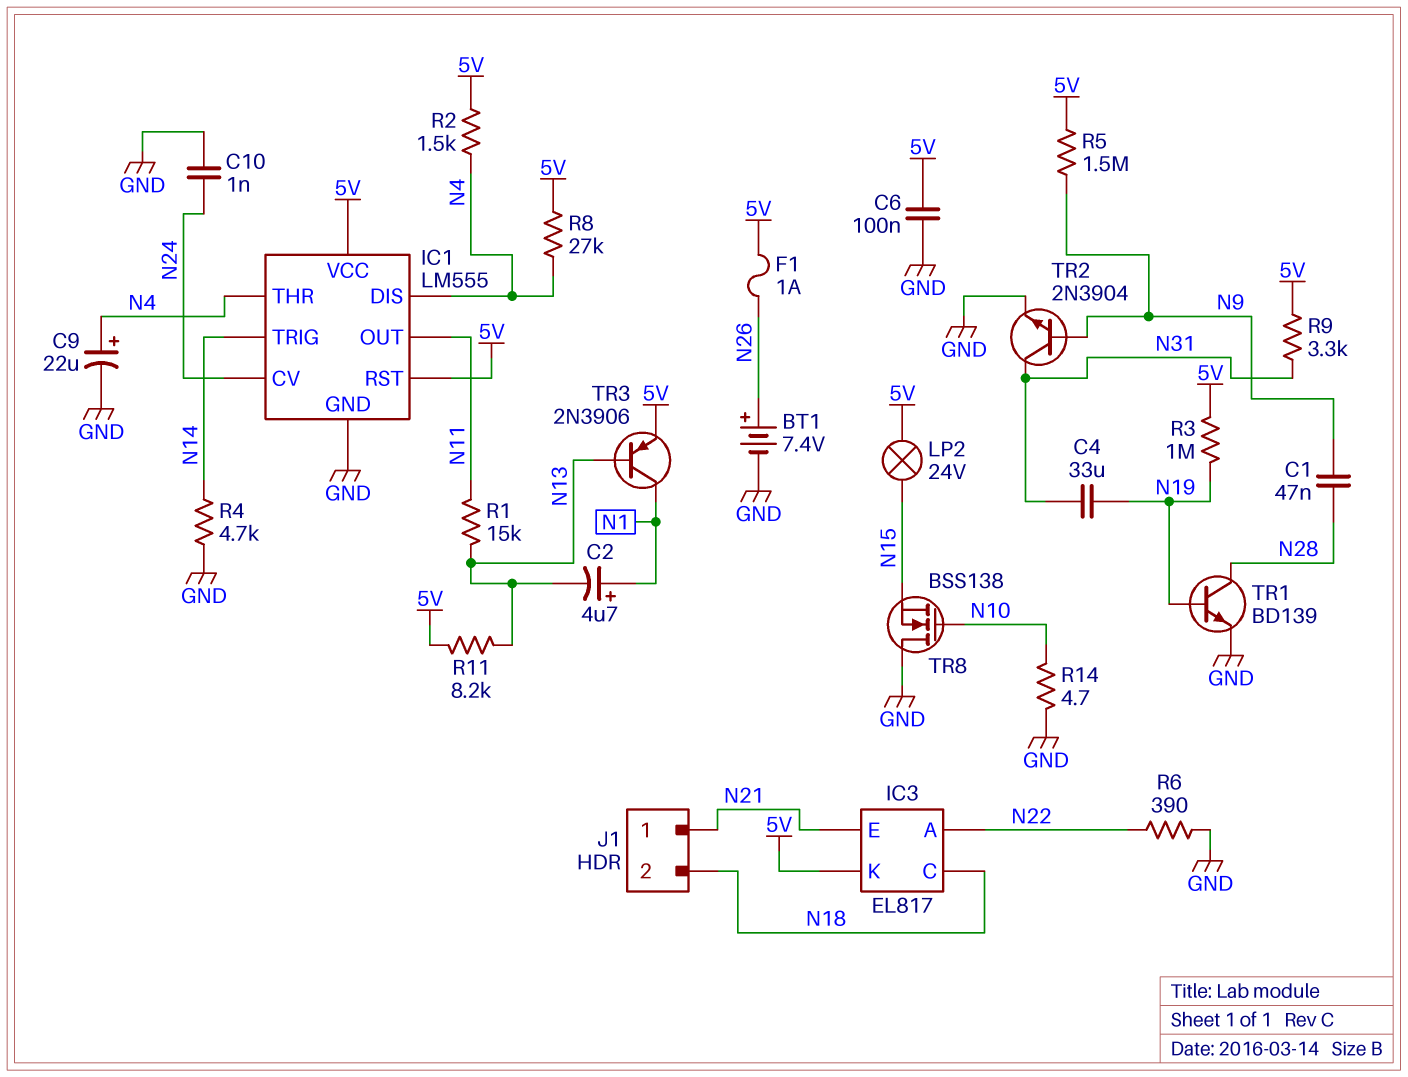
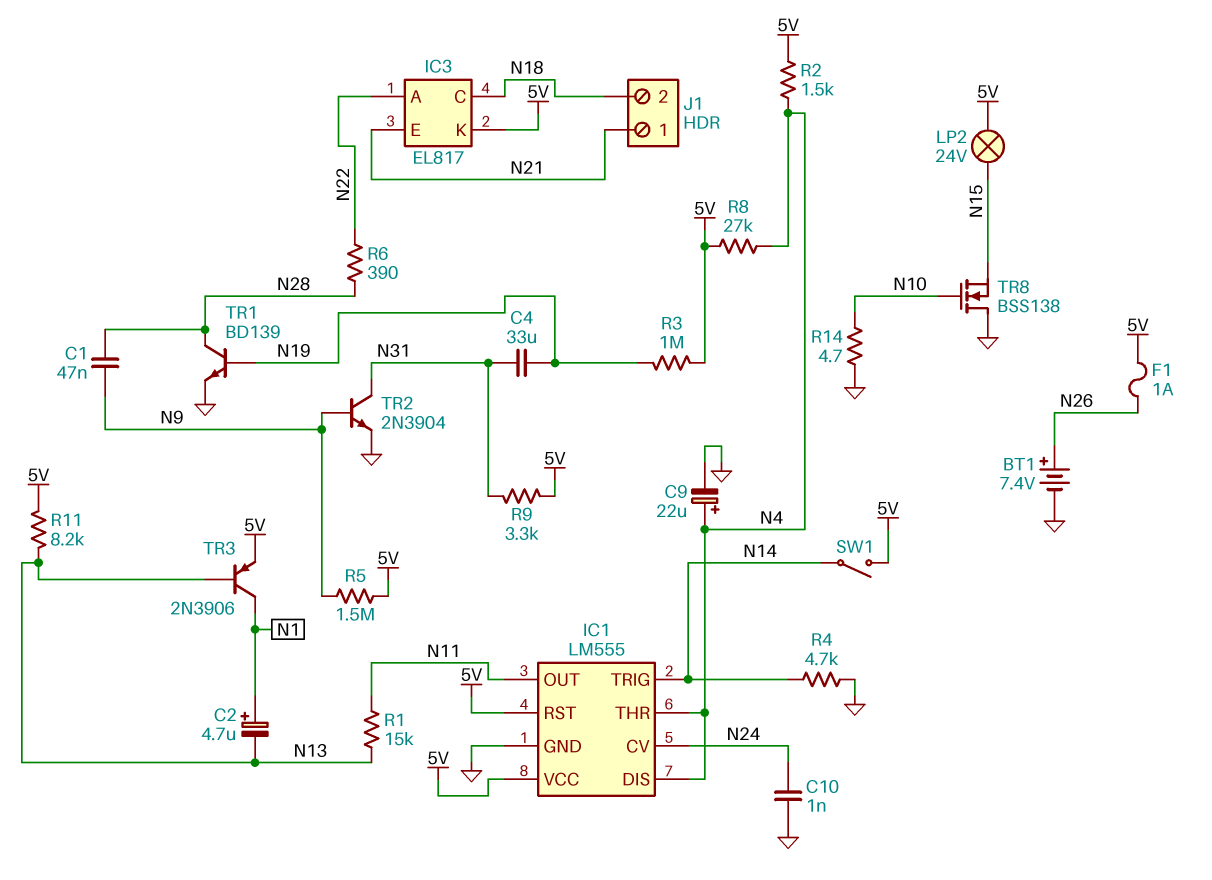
C6: 100nF (5V, GND) -> none
R6: 390 (GND, N22) -> 390 (N22, N28)
SW1: none -> switch (5V, N14)

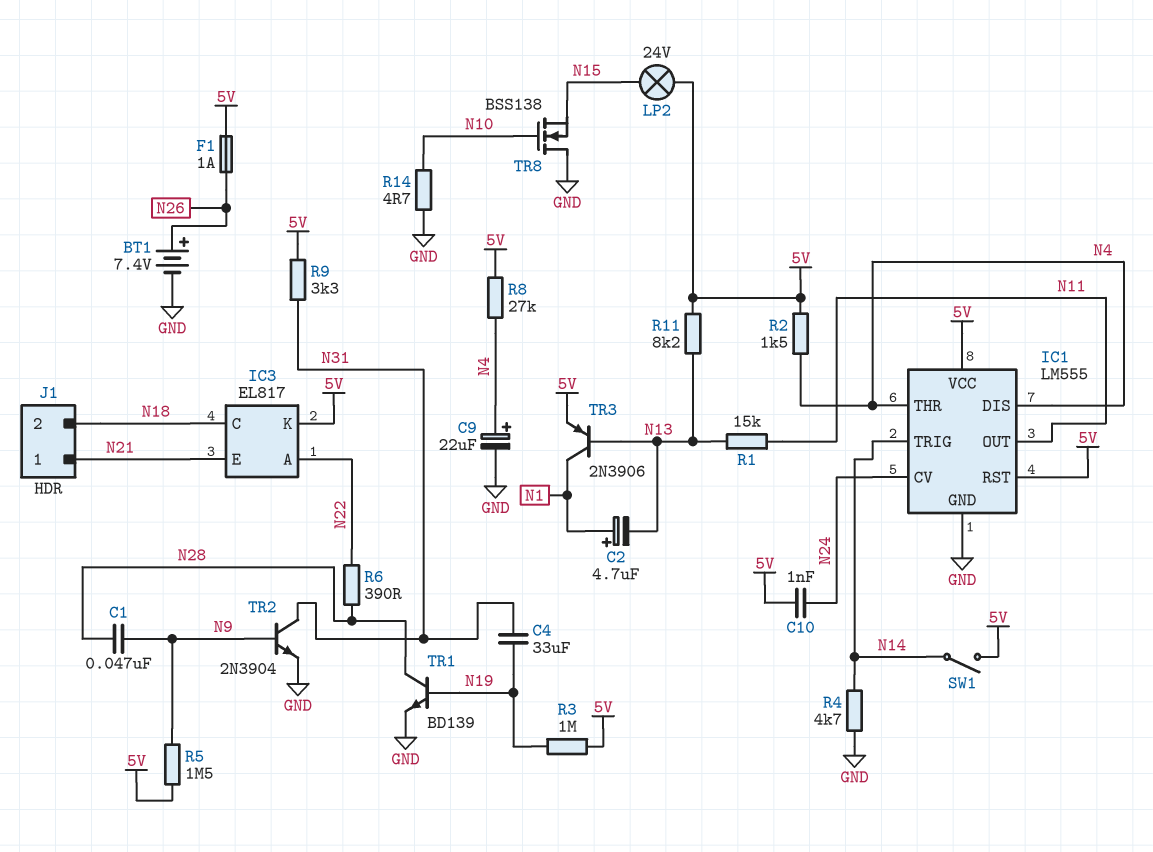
C10: 1nF (GND, N24) -> 1nF (5V, N24)

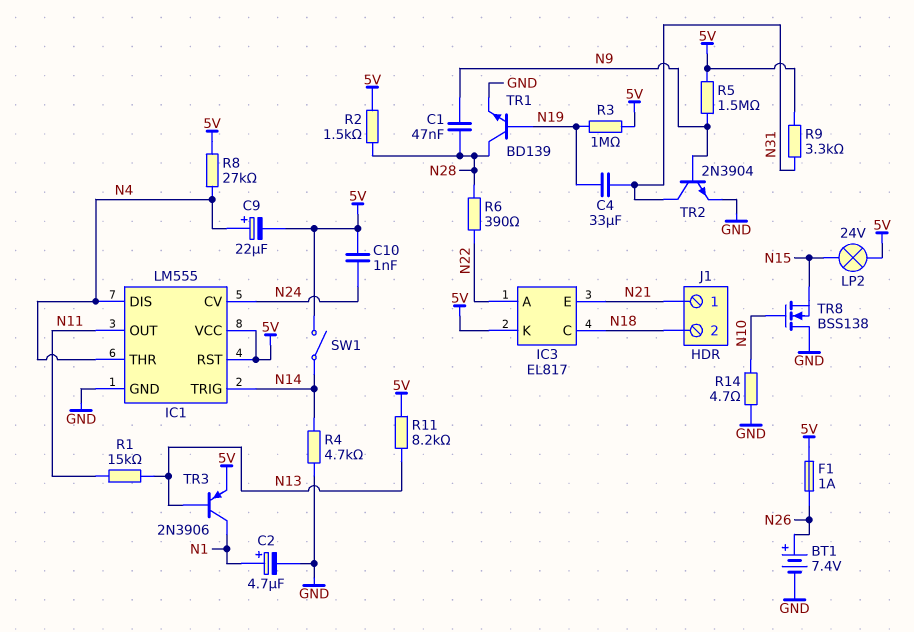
C2: 4.7uF (plus N1, minus N13) -> 4.7uF (plus N1, minus GND)
C9: 22uF (plus N4, minus GND) -> 22uF (plus N4, minus 5V)
R2: 1.5k (5V, N4) -> 1.5k (5V, N28)

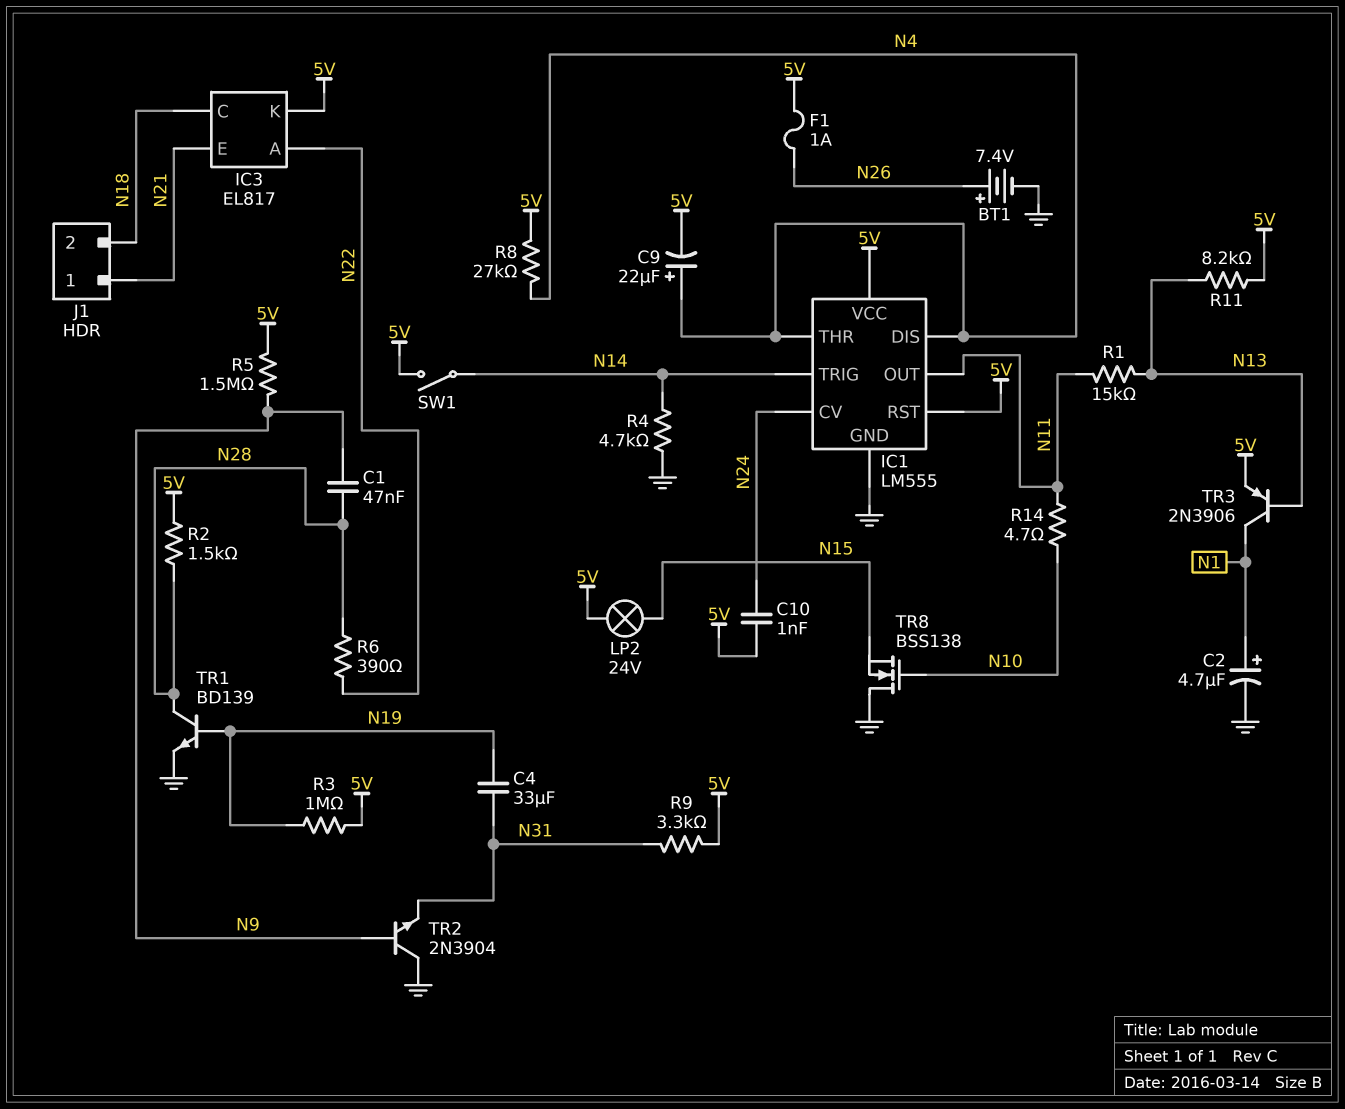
R14: 4.7 (GND, N10) -> 4.7 (N10, N11)
TR2: NPN 2N3904 (B N9, C N31, E GND) -> NPN 2N3904 (B N9, C GND, E N31)

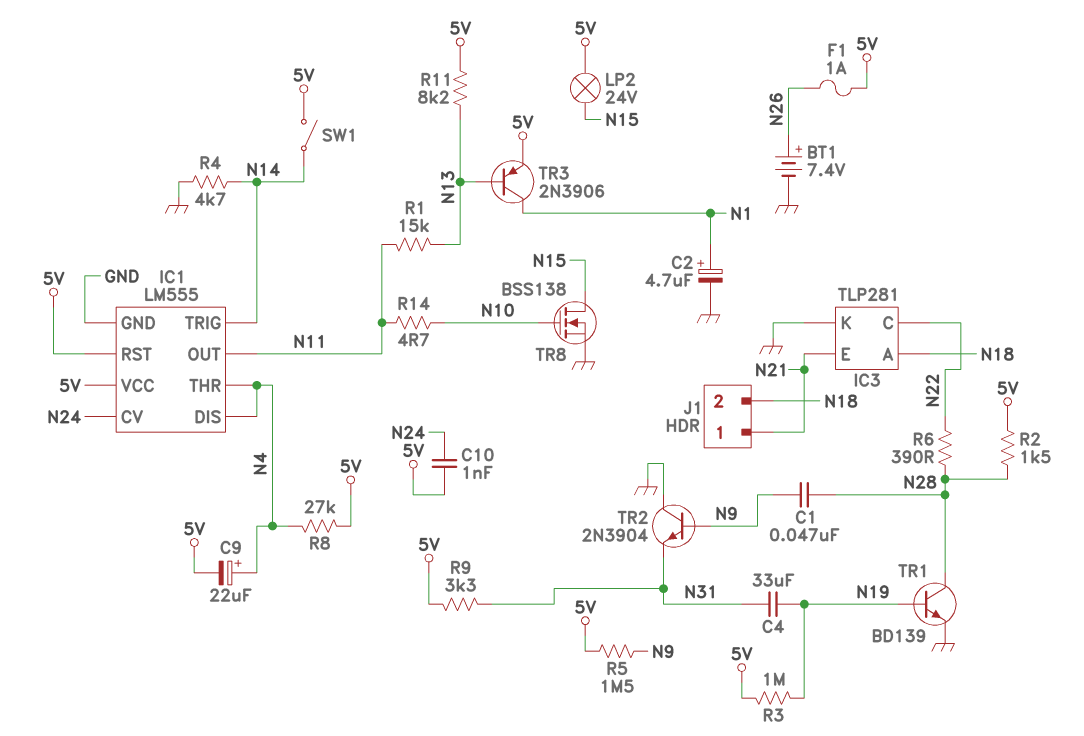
IC3: EL817 -> TLP281
IC3 pin A: N22 -> N18
IC3 pin C: N18 -> N22
IC3 pin K: 5V -> GND
TR8: NMOS BSS138 (G N10, D GND, S N15) -> NMOS BSS138 (G N10, D N15, S GND)

